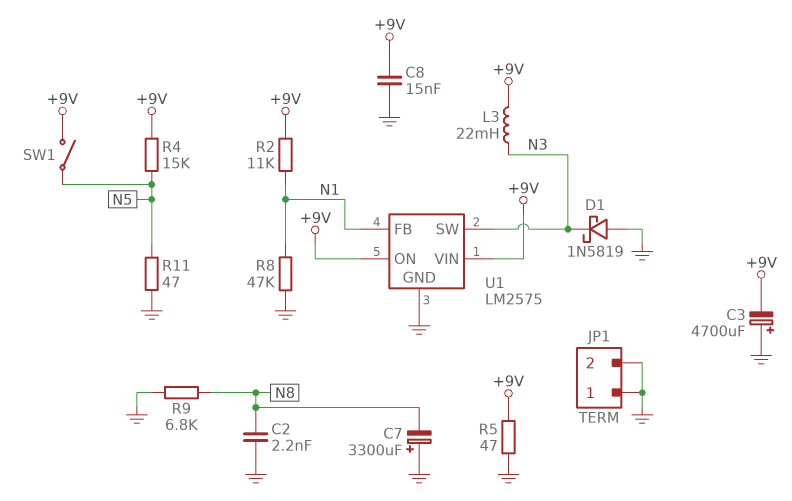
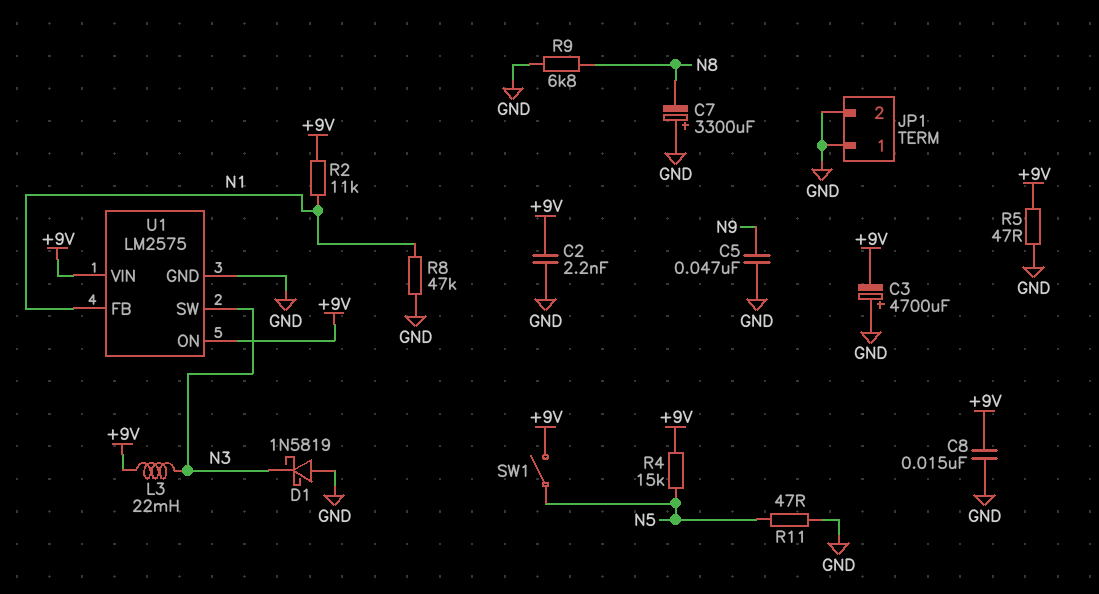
C2: 2.2nF (GND, N8) -> 2.2nF (+9V, GND)
C5: none -> 47nF (GND, N9)

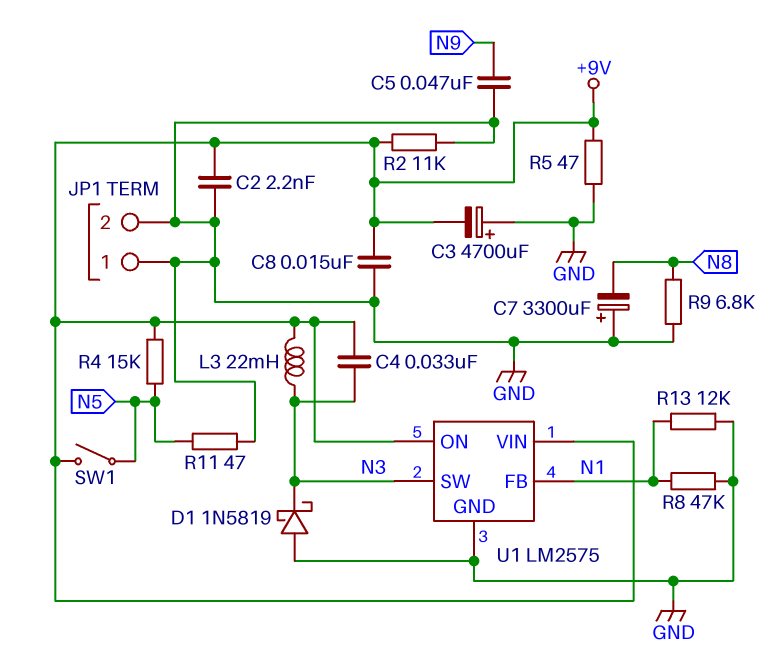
C4: none -> 33nF (+9V, N3)
R2: 11k (+9V, N1) -> 11k (+9V, GND)
R13: none -> 12k (GND, N1)

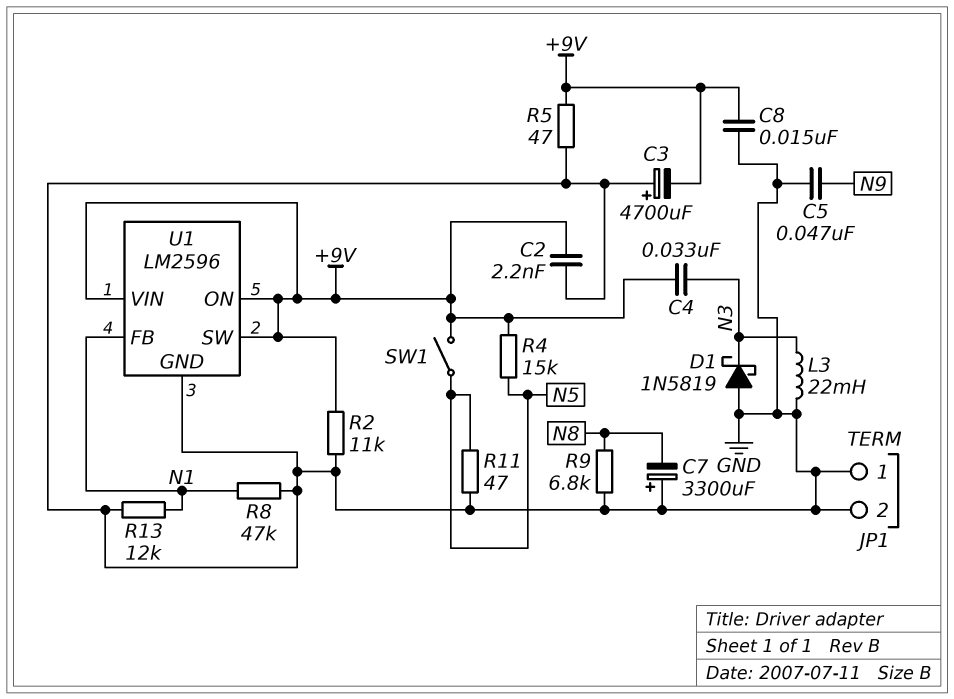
L3: 22mH (+9V, N3) -> 22mH (GND, N3)
U1: LM2575 -> LM2596
U1 pin SW: N3 -> +9V

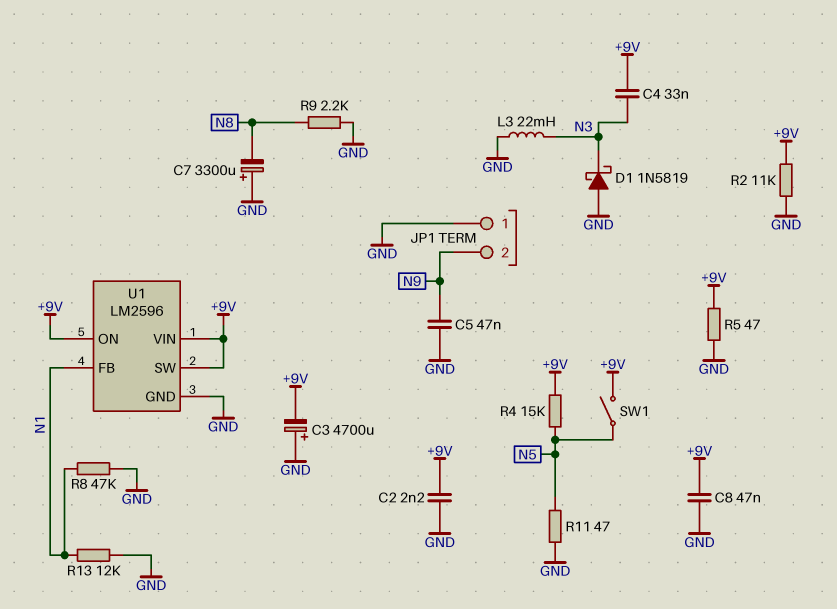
C8: 15nF (+9V, GND) -> 47nF (+9V, GND)
JP1 pin 2: GND -> N9
R9: 6.8k (GND, N8) -> 2.2k (GND, N8)

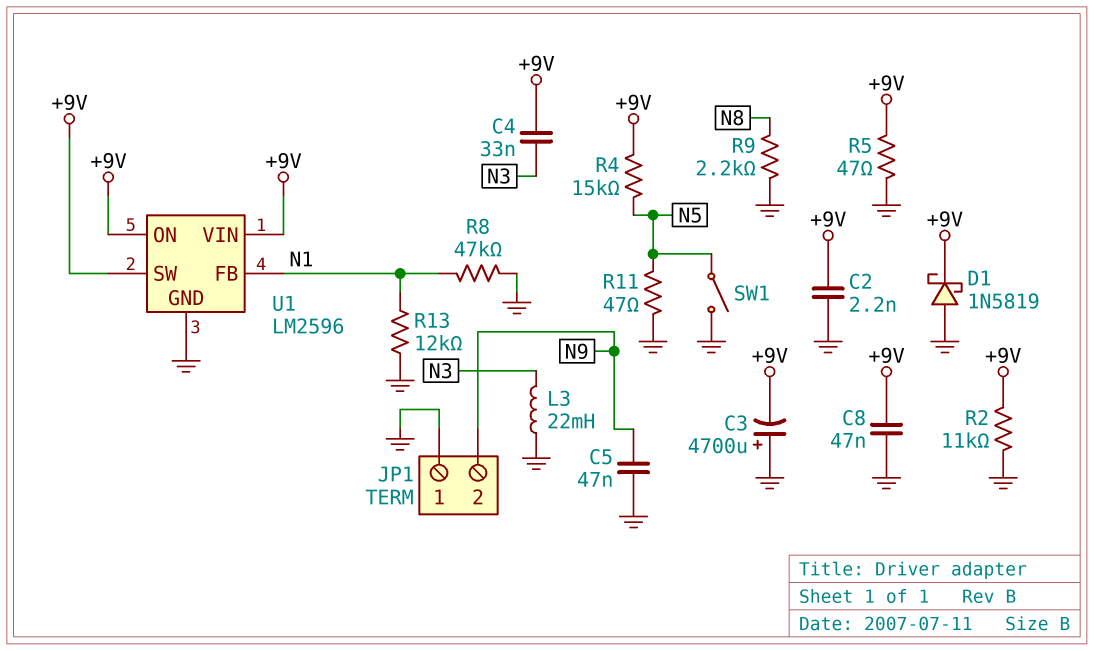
C7: 3300uF (plus GND, minus N8) -> none
D1: schottky 1N5819 (A GND, K N3) -> schottky 1N5819 (A GND, K +9V)
SW1: switch (+9V, N5) -> switch (GND, N5)

